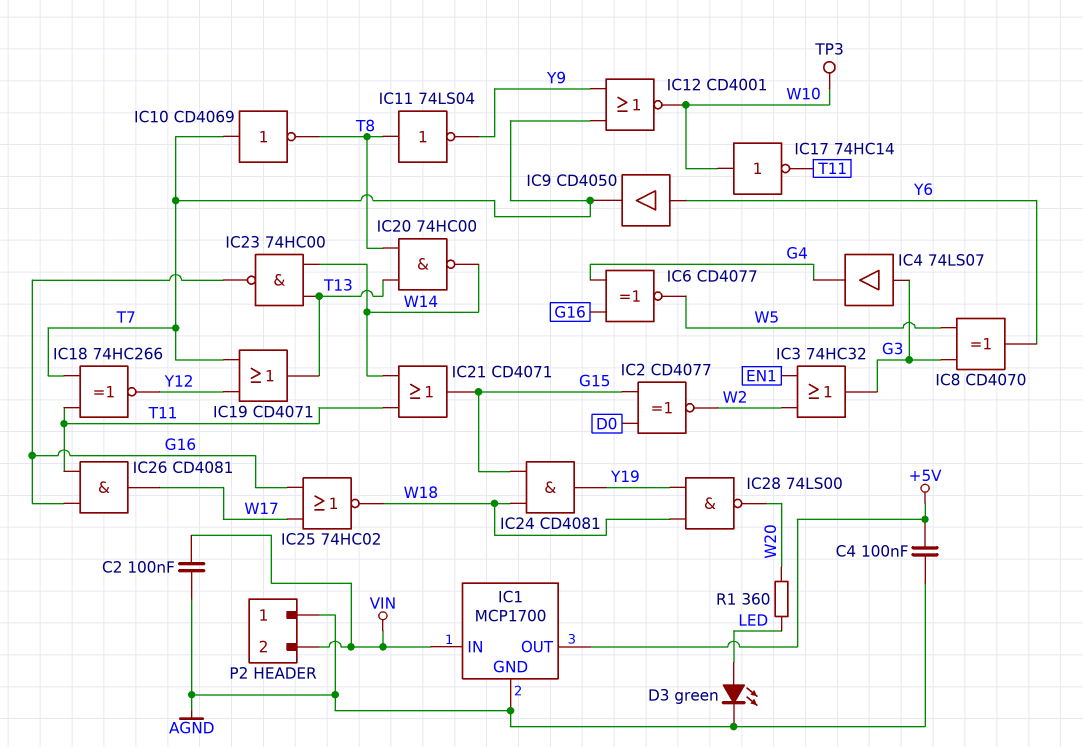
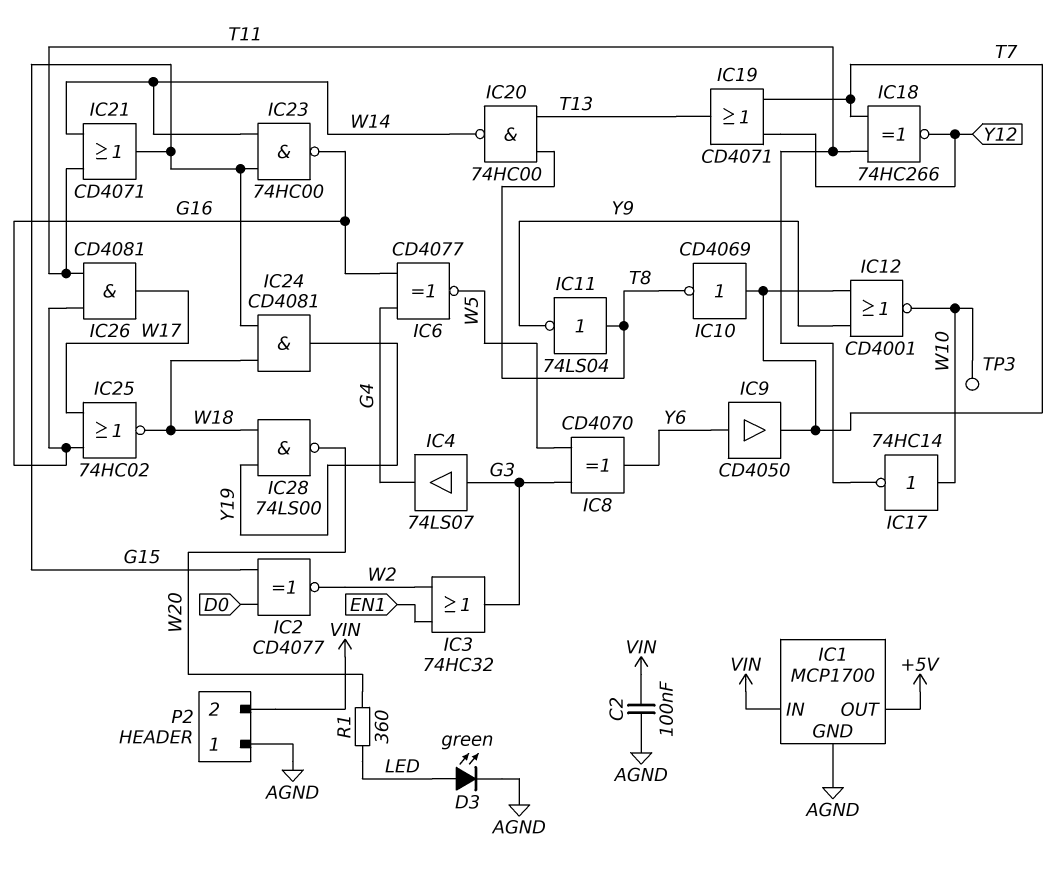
C4: 100nF (+5V, AGND) -> none
IC23: NAND 74HC00 (in T13, in W14, out G16) -> NAND 74HC00 (in G15, in W14, out G16)

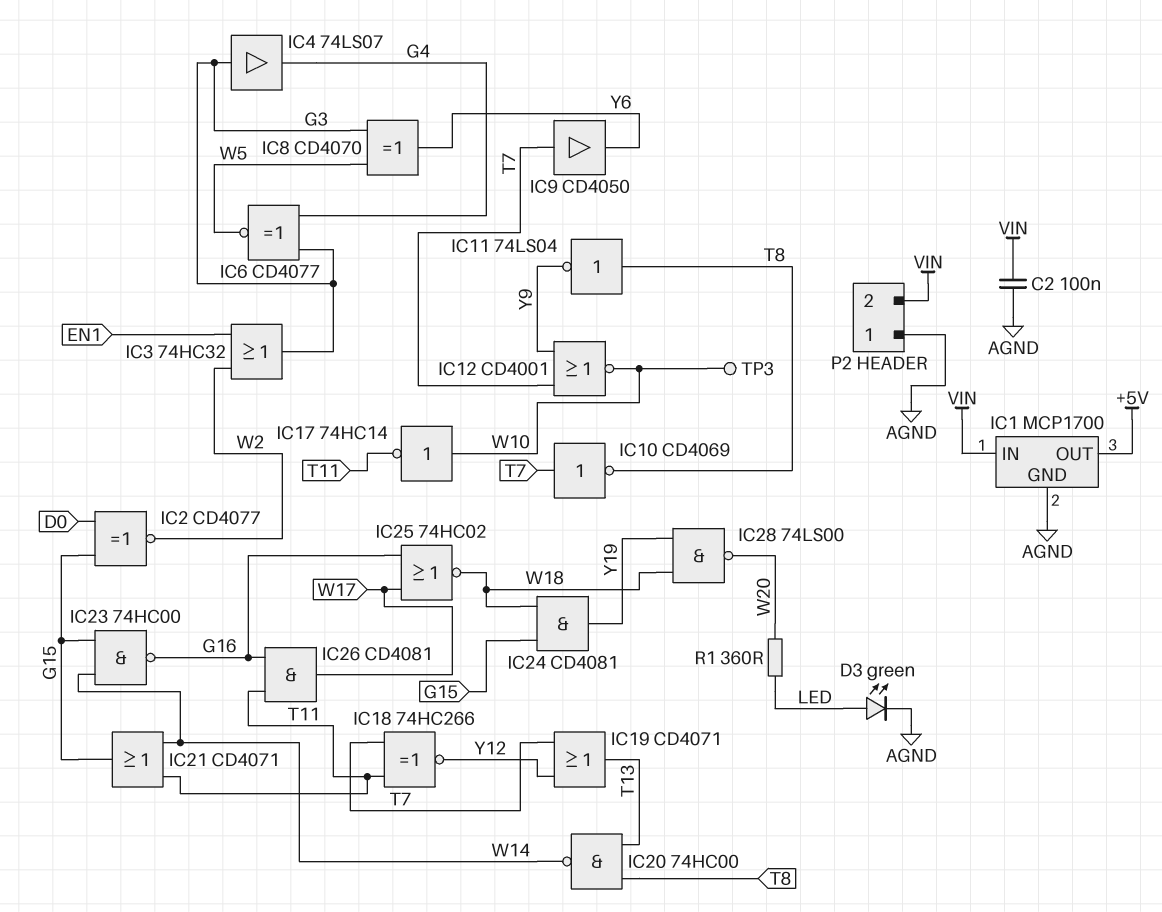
IC6: XNOR CD4077 (in G4, in G16, out W5) -> XNOR CD4077 (in G3, in G4, out W5)
IC9: buffer CD4050 (in Y6, out T7) -> buffer CD4050 (in T7, out Y6)

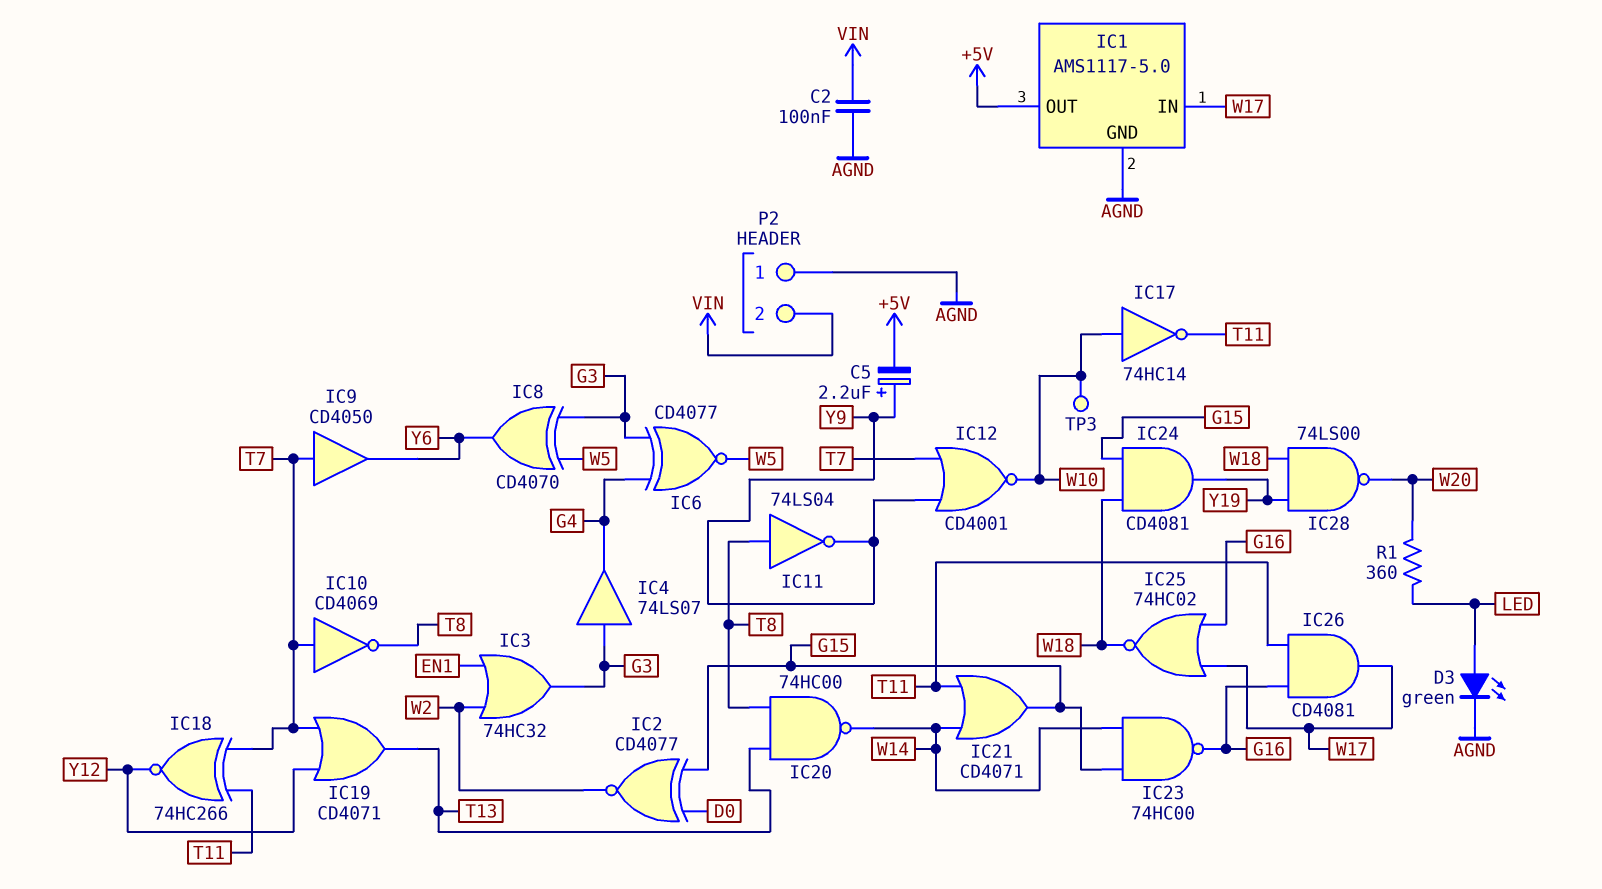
C5: none -> 2.2uF (plus Y9, minus +5V)
IC1: MCP1700 -> AMS1117-5.0
IC1 pin IN: VIN -> W17

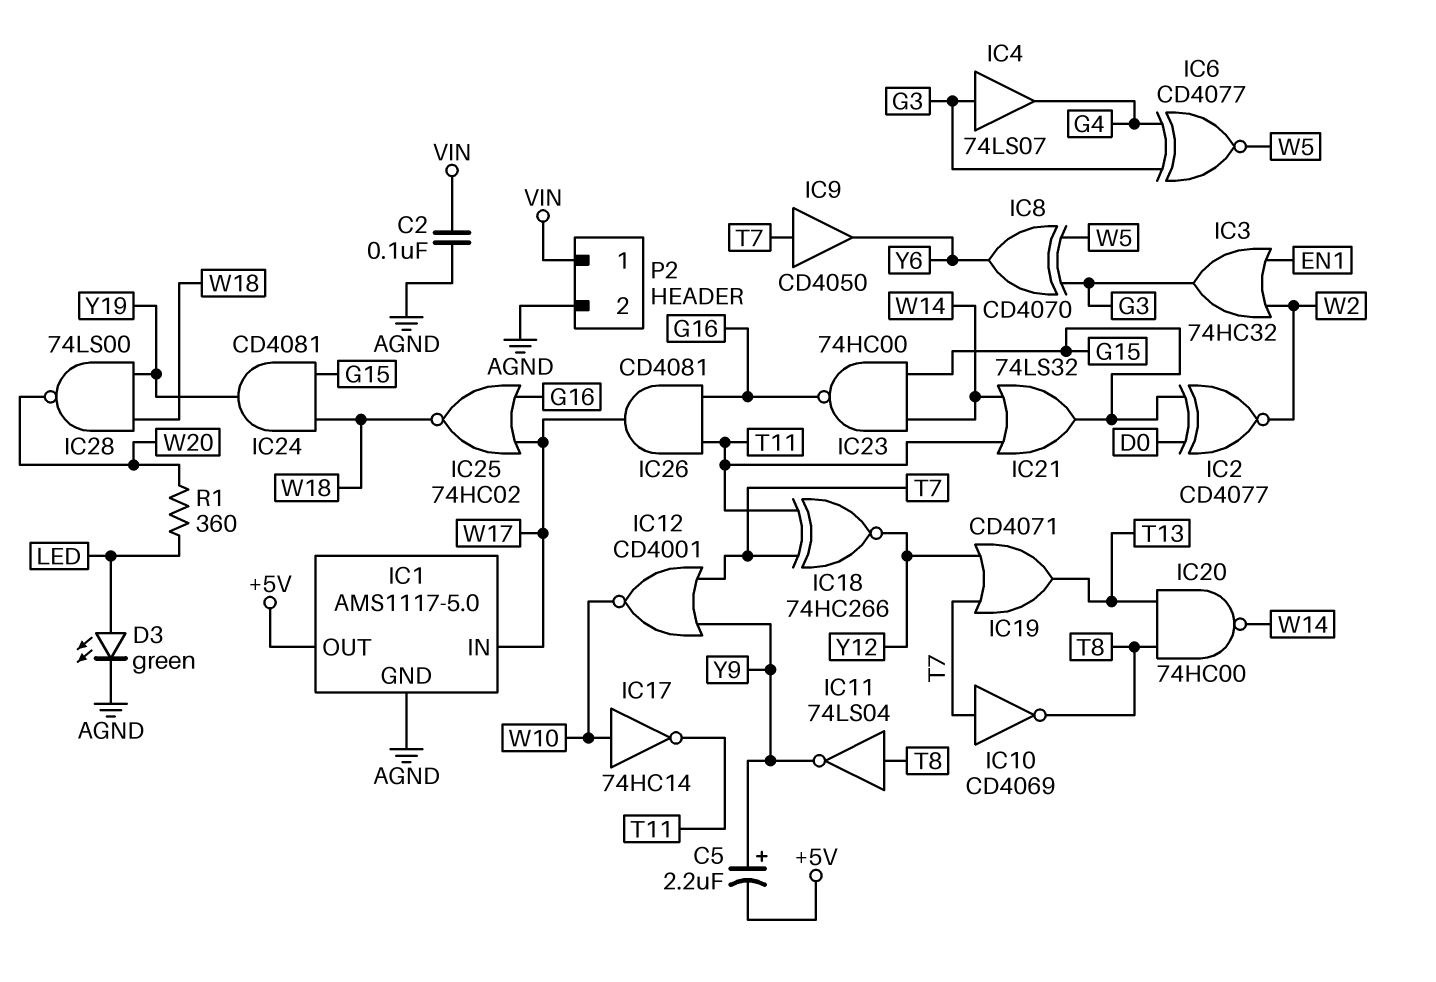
IC21: OR CD4071 (in T11, in W14, out G15) -> OR 74LS32 (in T11, in W14, out G15)
P2 pin 1: AGND -> VIN
P2 pin 2: VIN -> AGND
TP3: test point (W10) -> none

